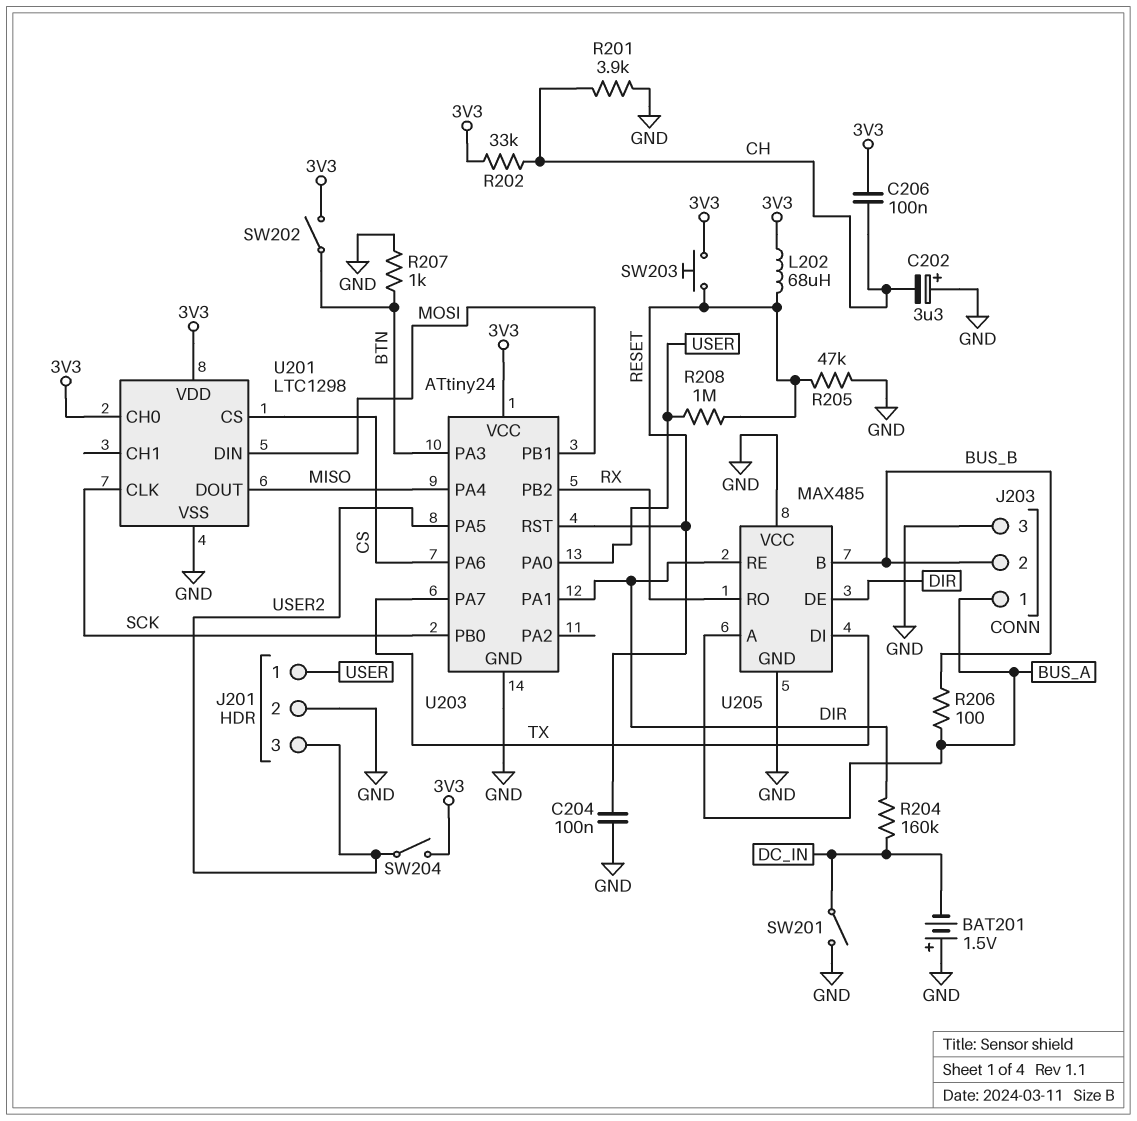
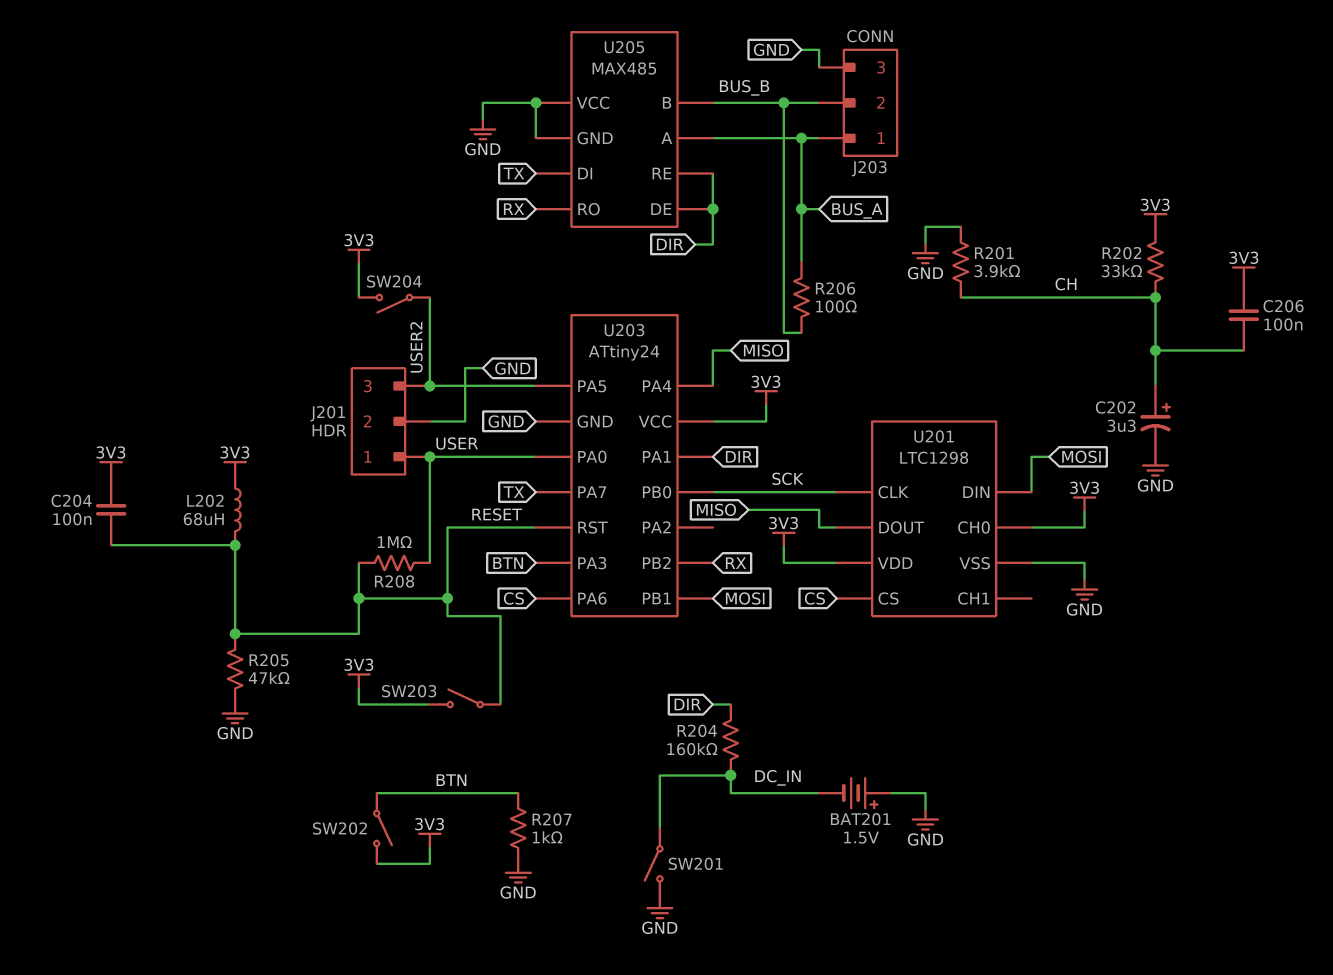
C202: 3.3uF (plus GND, minus CH) -> 3.3uF (plus CH, minus GND)
C204: 100nF (GND, RESET) -> 100nF (3V3, RESET)
SW203: button (3V3, RESET) -> switch (3V3, RESET)

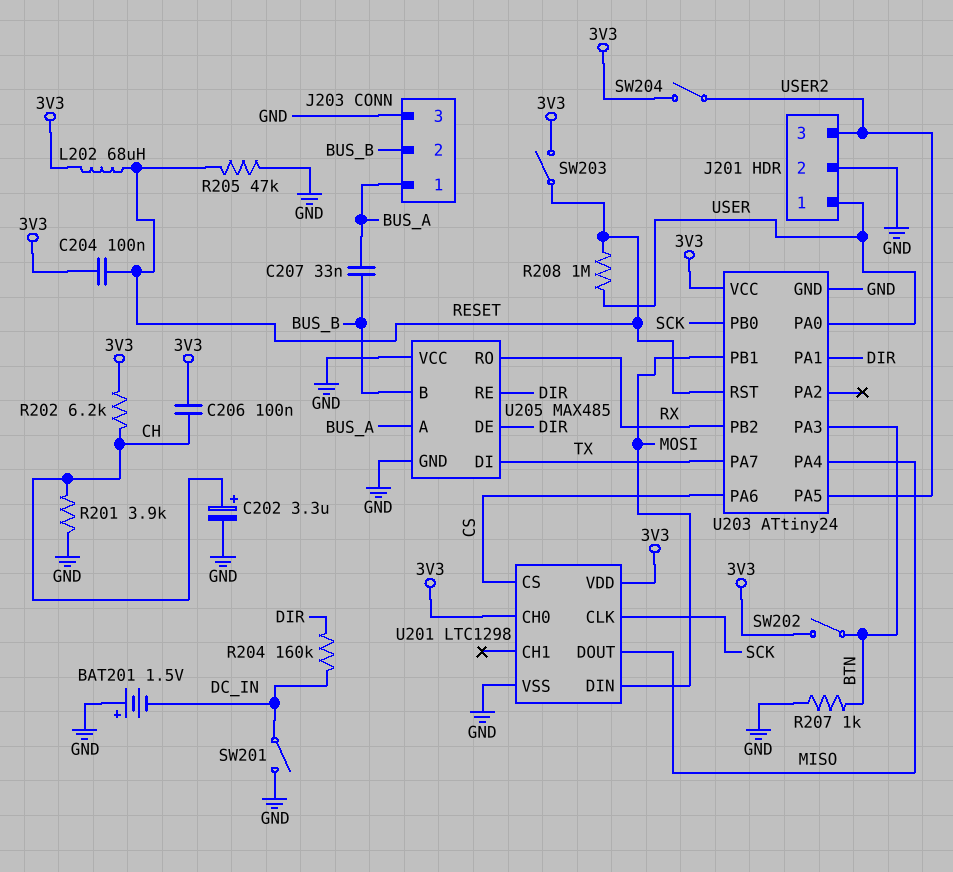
C207: none -> 33nF (BUS_A, BUS_B)
R202: 33k (3V3, CH) -> 6.2k (3V3, CH)
R206: 100 (BUS_A, BUS_B) -> none

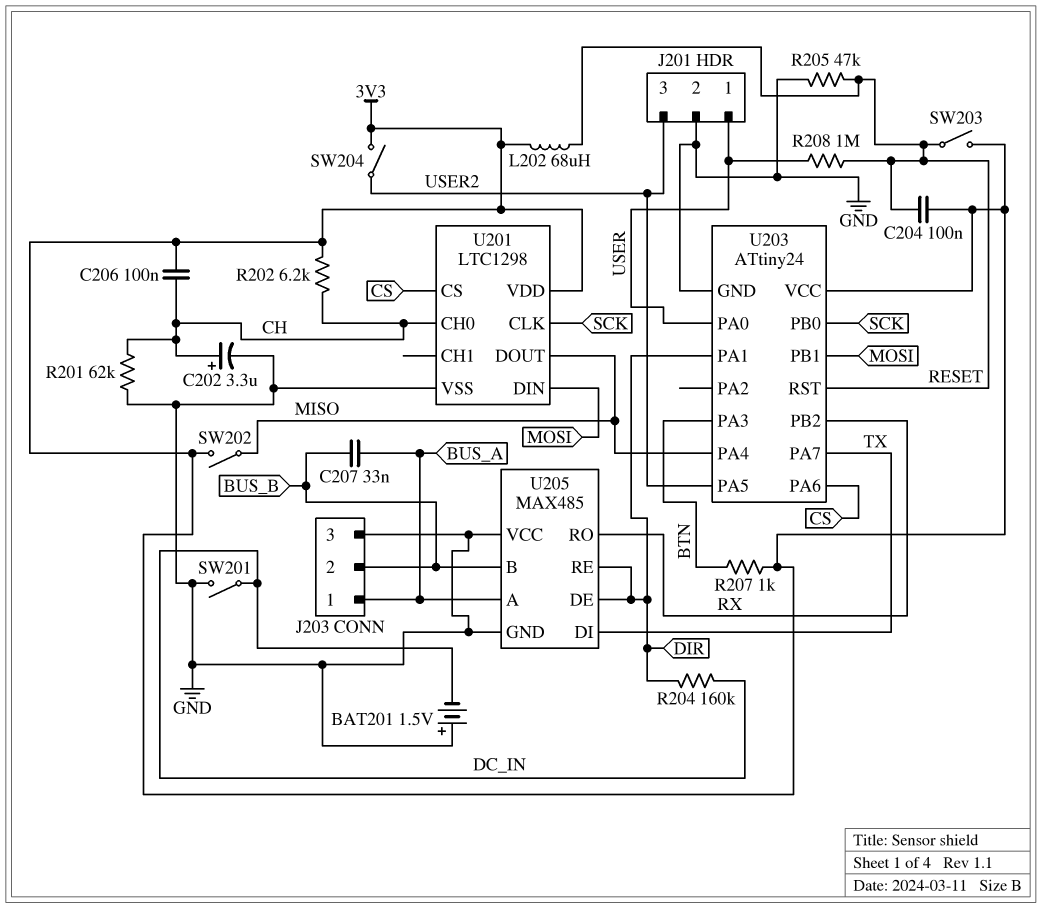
R201: 3.9k (CH, GND) -> 62k (CH, GND)
R207: 1k (BTN, GND) -> 1k (3V3, BTN)
SW202: switch (3V3, BTN) -> switch (3V3, MISO)
U201 pin CH0: 3V3 -> CH

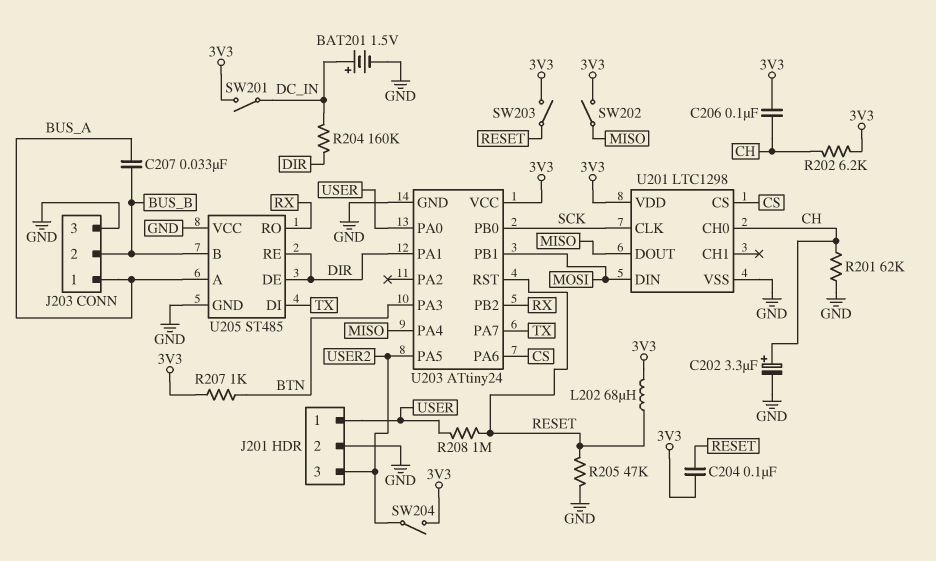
BAT201: 1.5V (plus GND, minus DC_IN) -> 1.5V (plus DC_IN, minus GND)
SW201: switch (DC_IN, GND) -> switch (3V3, DC_IN)
U205: MAX485 -> ST485

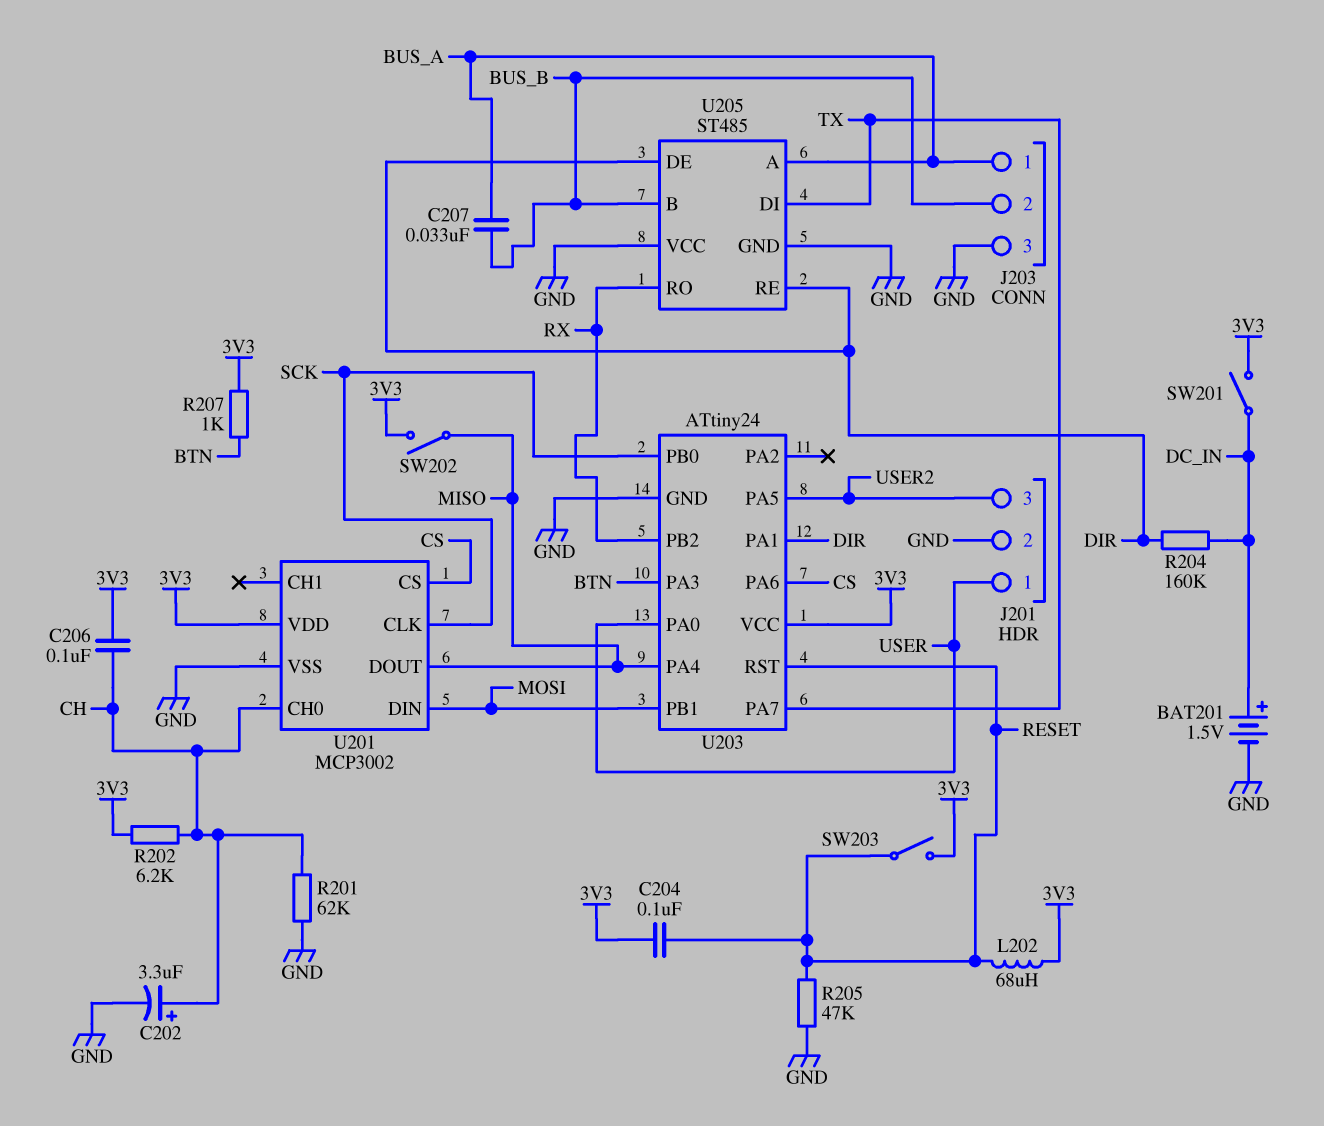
R208: 1M (RESET, USER) -> none
SW204: switch (3V3, USER2) -> none
U201: LTC1298 -> MCP3002

